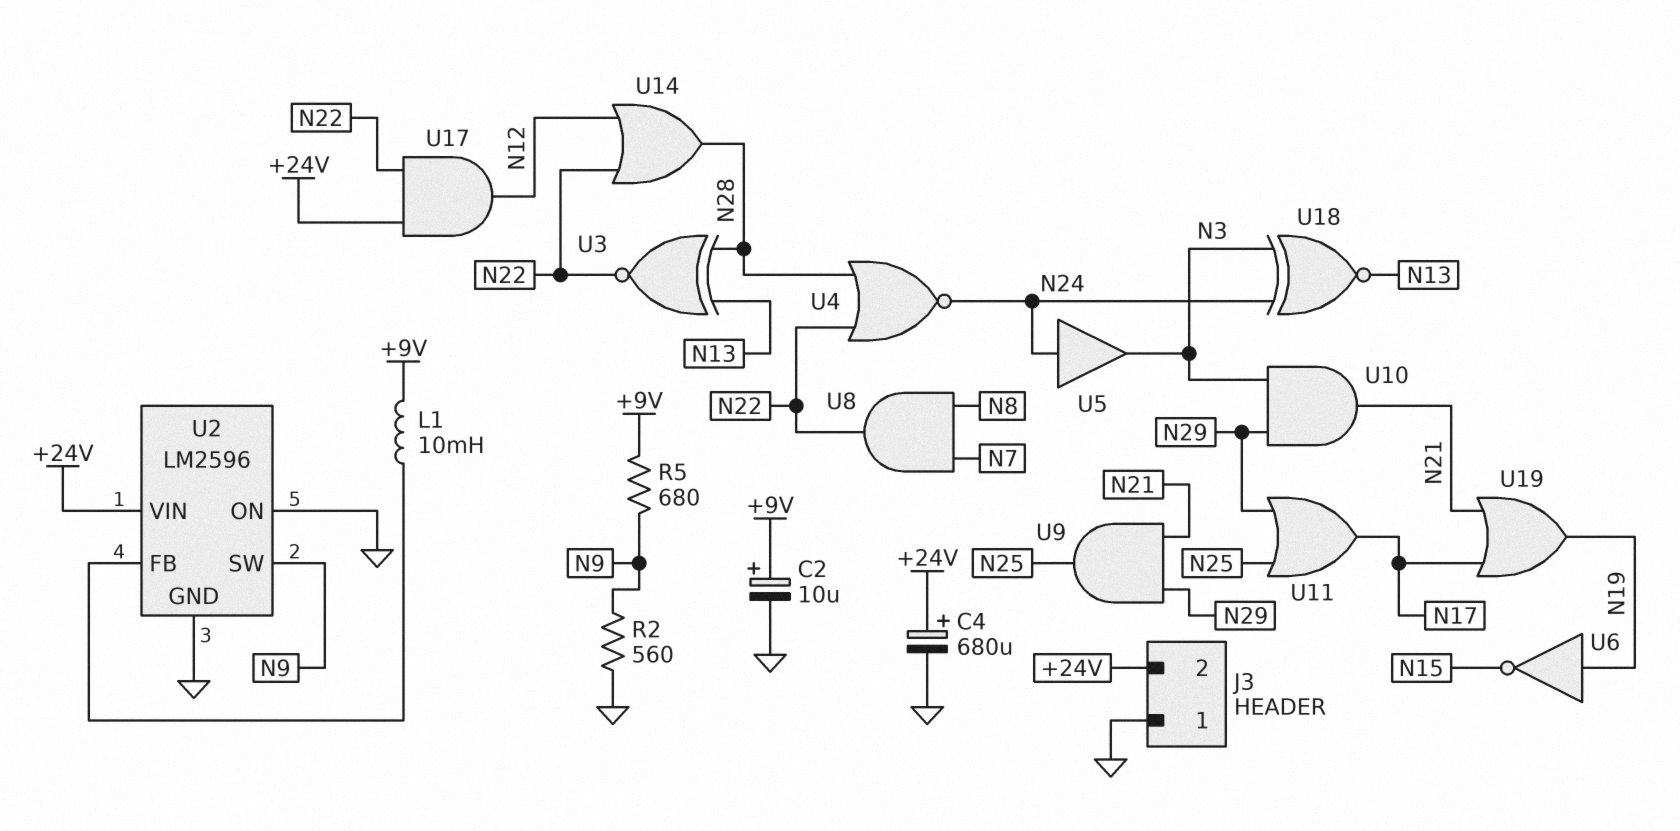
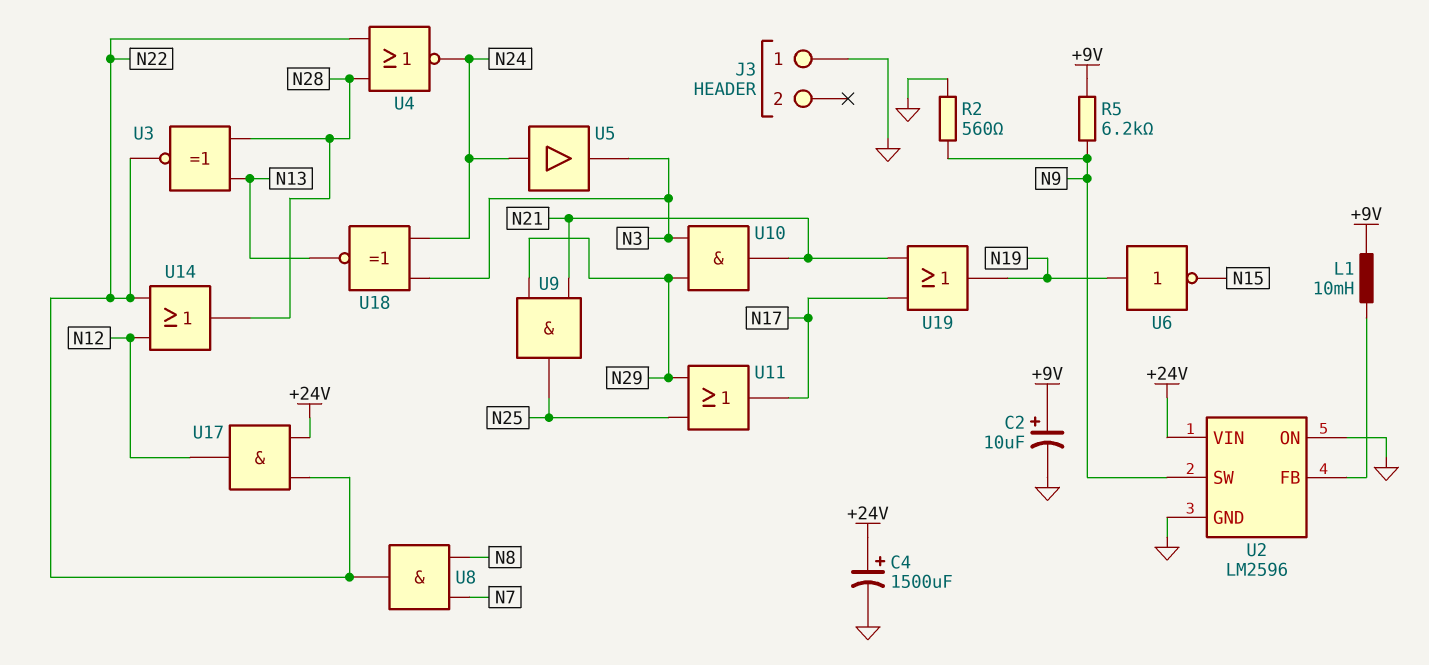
C4: 680uF (plus +24V, minus GND) -> 1500uF (plus +24V, minus GND)
J3 pin 2: +24V -> none
R5: 680 (+9V, N9) -> 6.2k (+9V, N9)

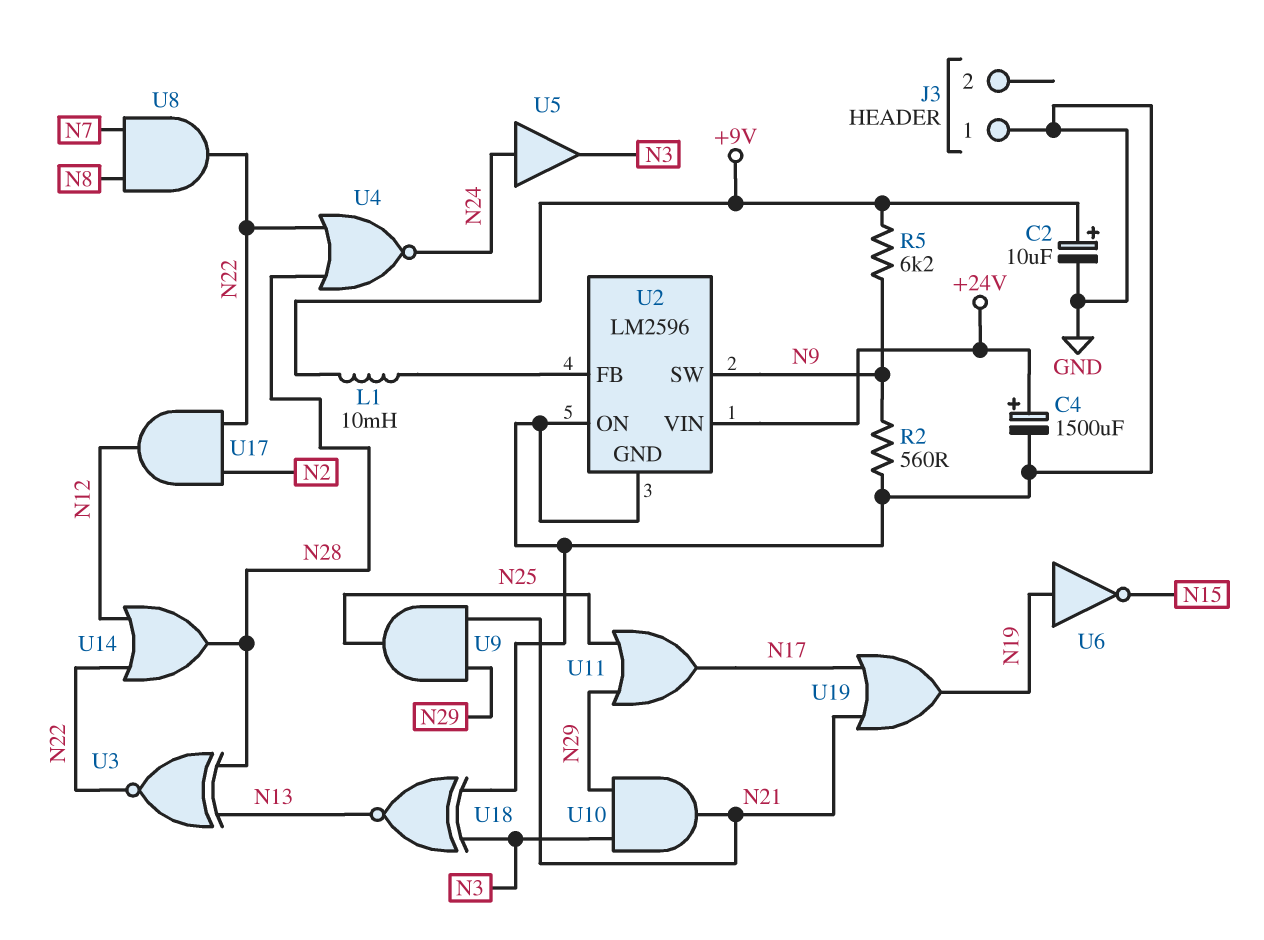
U17: AND (in +24V, in N22, out N12) -> AND (in N2, in N22, out N12)
U18: XNOR (in N3, in N24, out N13) -> XNOR (in GND, in N3, out N13)

